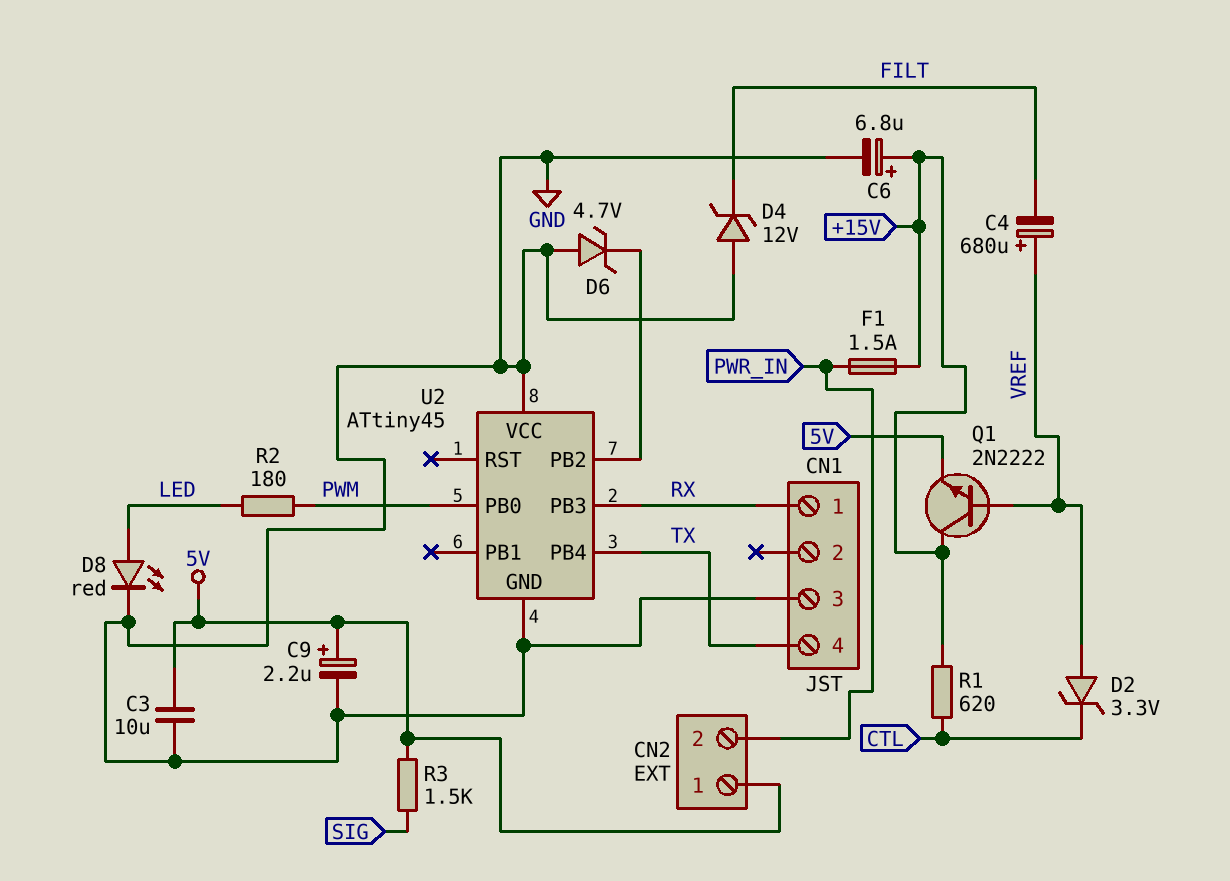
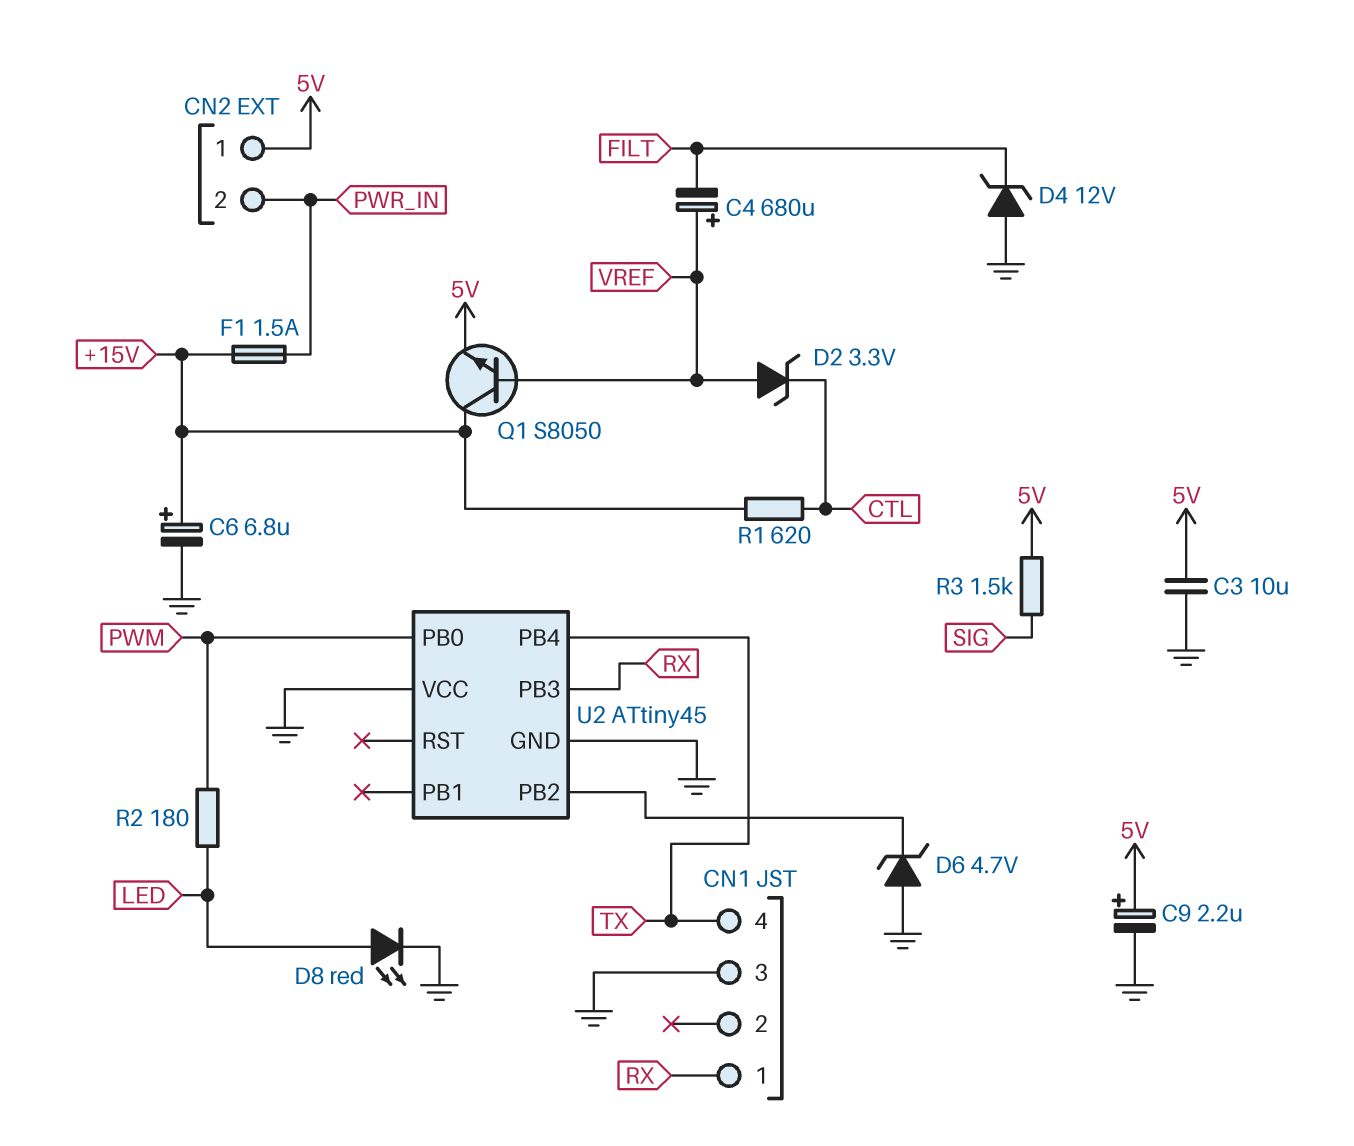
Q1: NPN 2N2222 (B VREF, C +15V, E 5V) -> NPN S8050 (B VREF, C +15V, E 5V)

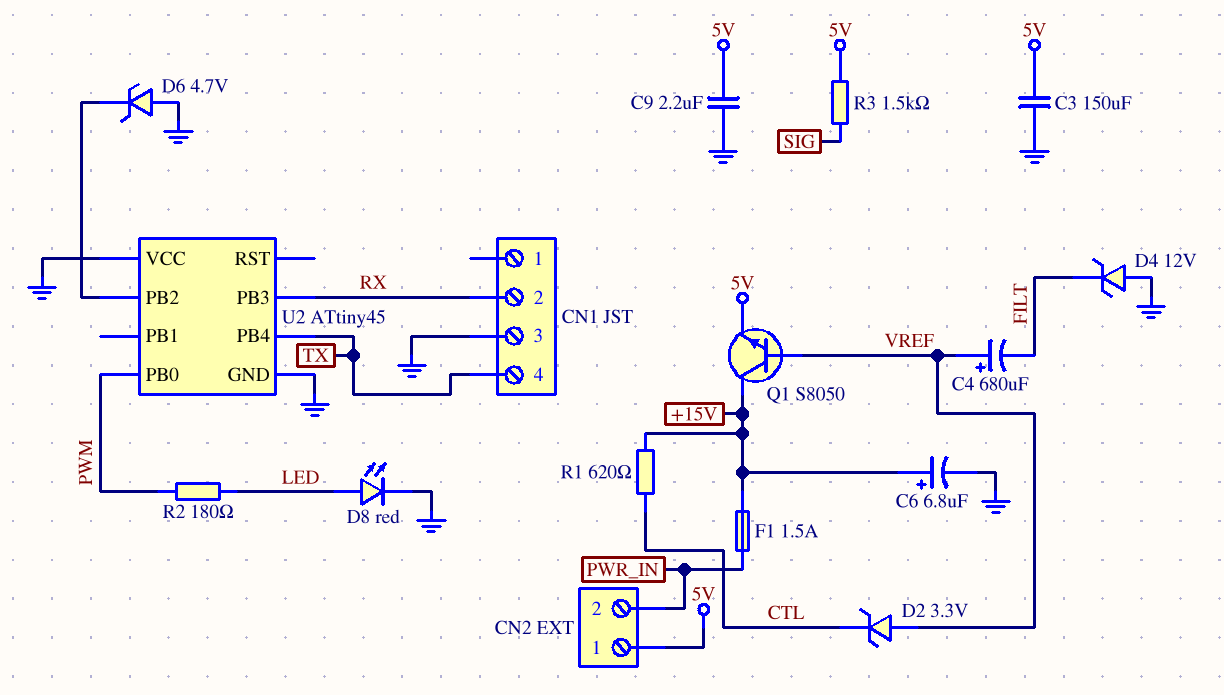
C3: 10uF (5V, GND) -> 150uF (5V, GND)
C9: 2.2uF (plus 5V, minus GND) -> 2.2uF (5V, GND)
CN1 pin 1: RX -> none
CN1 pin 2: none -> RX

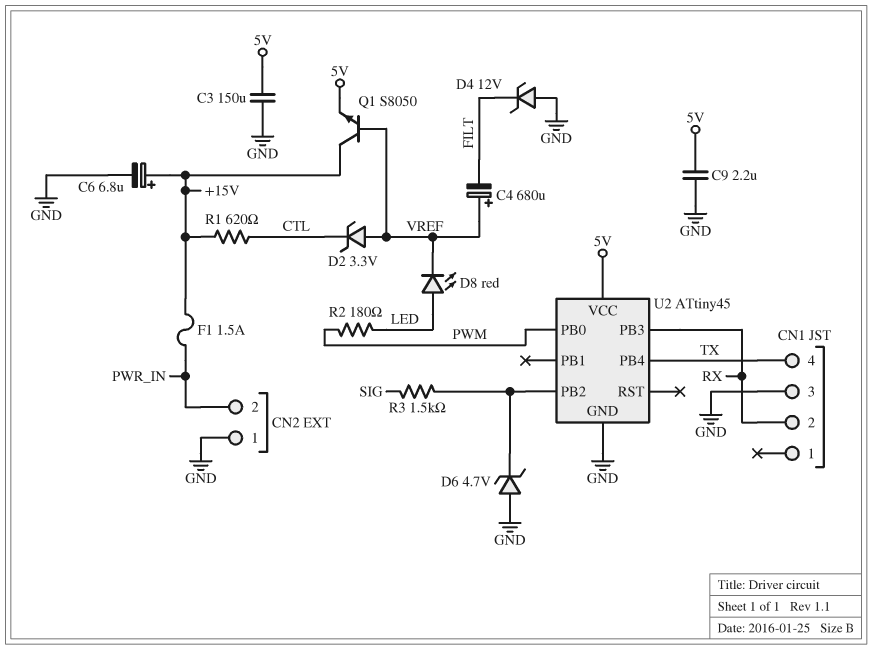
CN2 pin 1: 5V -> GND
D8: LED red (A LED, K GND) -> LED red (A LED, K VREF)
R3: 1.5k (5V, SIG) -> 1.5k (SIG, U2/PB2)
U2 pin VCC: GND -> 5V

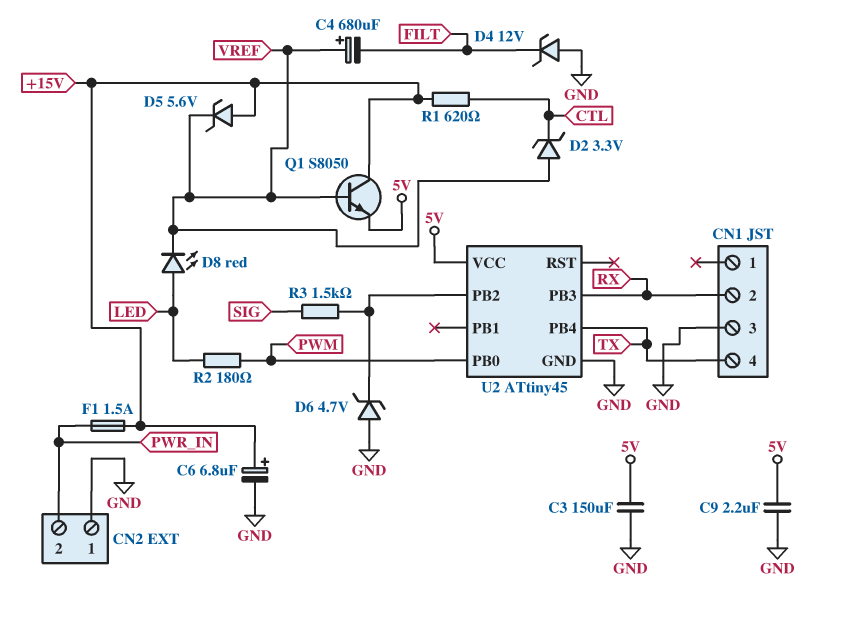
D5: none -> zener 5.6V (A +15V, K VREF)

